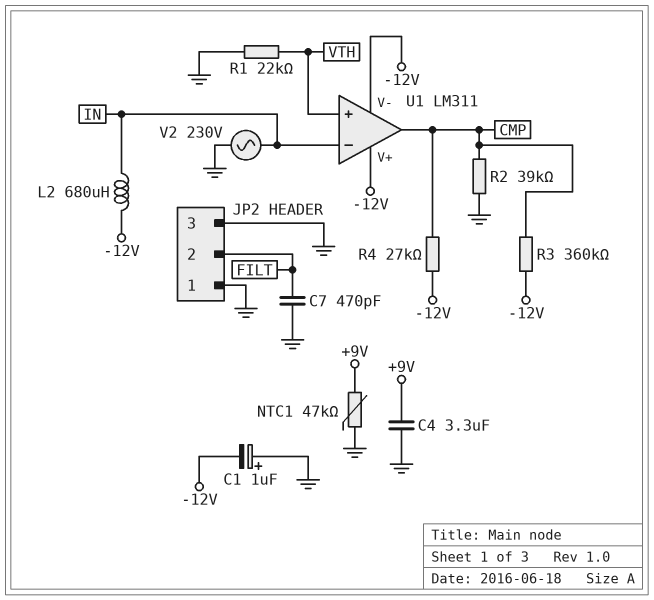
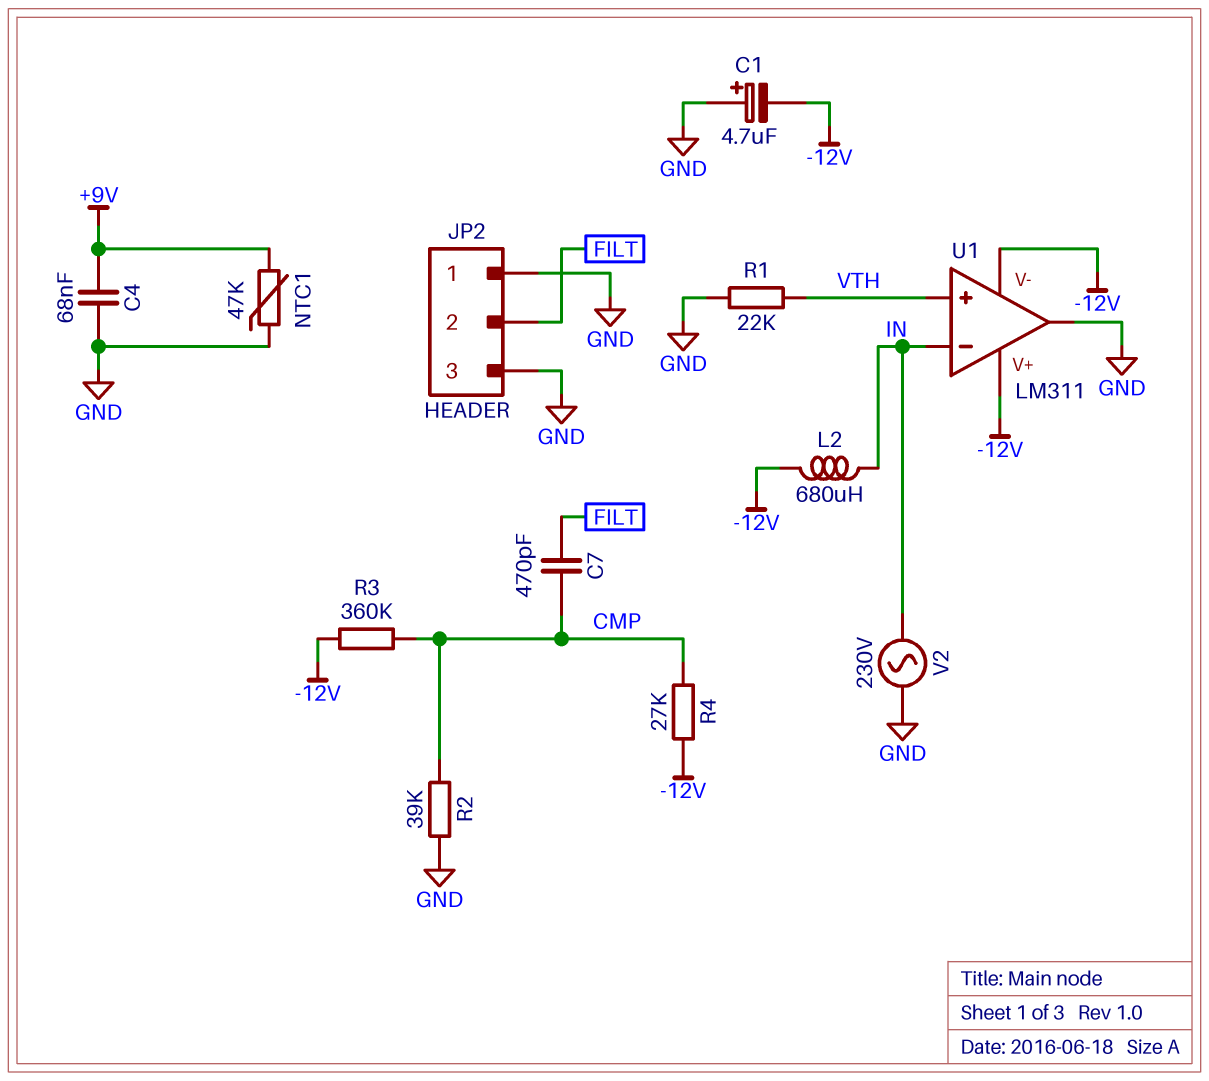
C1: 1uF (plus GND, minus -12V) -> 4.7uF (plus GND, minus -12V)
C4: 3.3uF (+9V, GND) -> 68nF (+9V, GND)
C7: 470pF (FILT, GND) -> 470pF (CMP, FILT)
U1 pin out: CMP -> GND

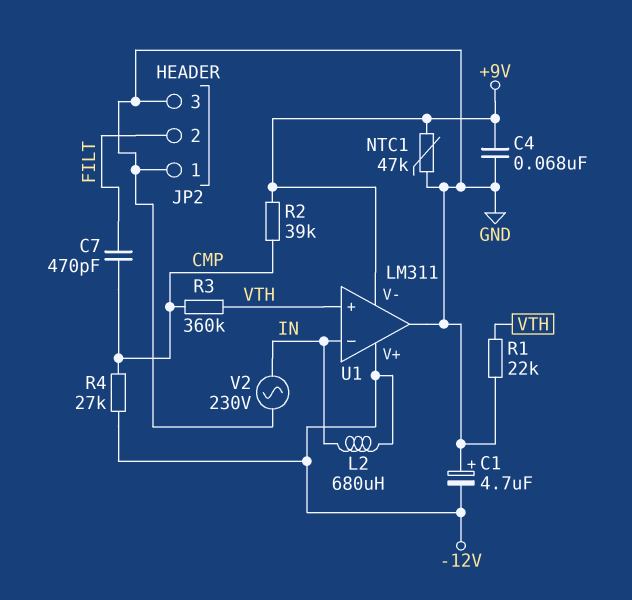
R2: 39k (CMP, GND) -> 39k (+9V, CMP)
R3: 360k (-12V, CMP) -> 360k (CMP, VTH)
U1 pin V-: -12V -> +9V

